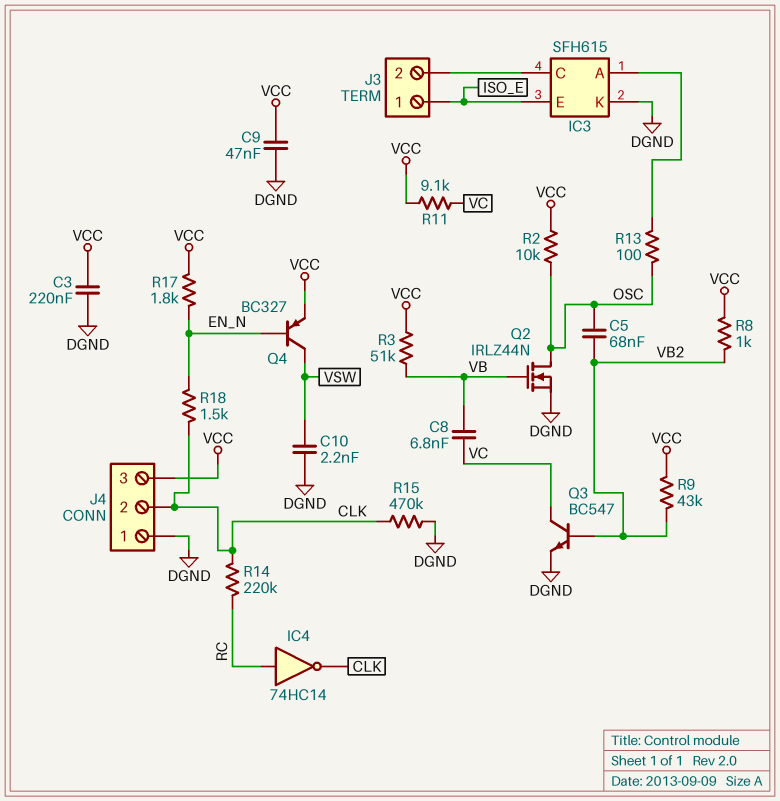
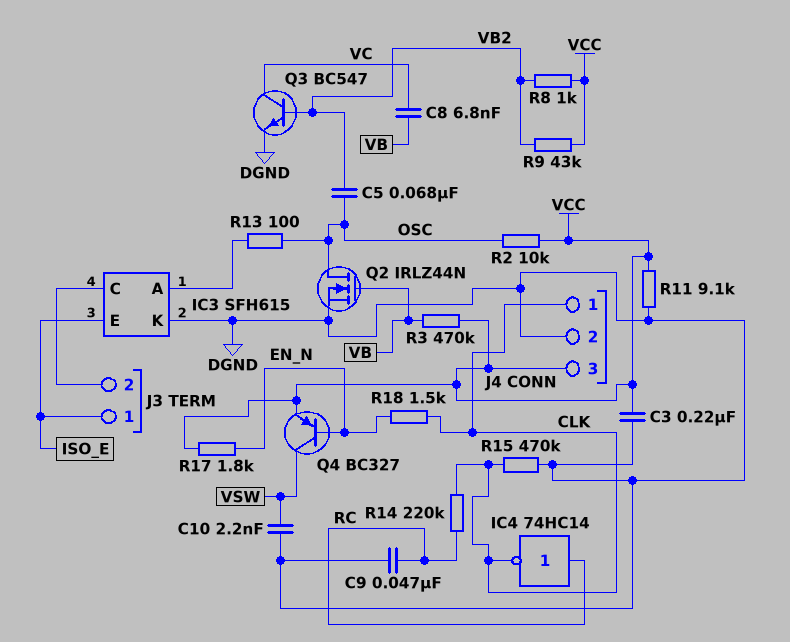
C9: 47nF (DGND, VCC) -> 47nF (DGND, RC)
J4 pin 1: DGND -> CLK
J4 pin 2: CLK -> DGND
R3: 51k (VB, VCC) -> 470k (VB, VCC)
R11: 9.1k (VC, VCC) -> 9.1k (DGND, VCC)

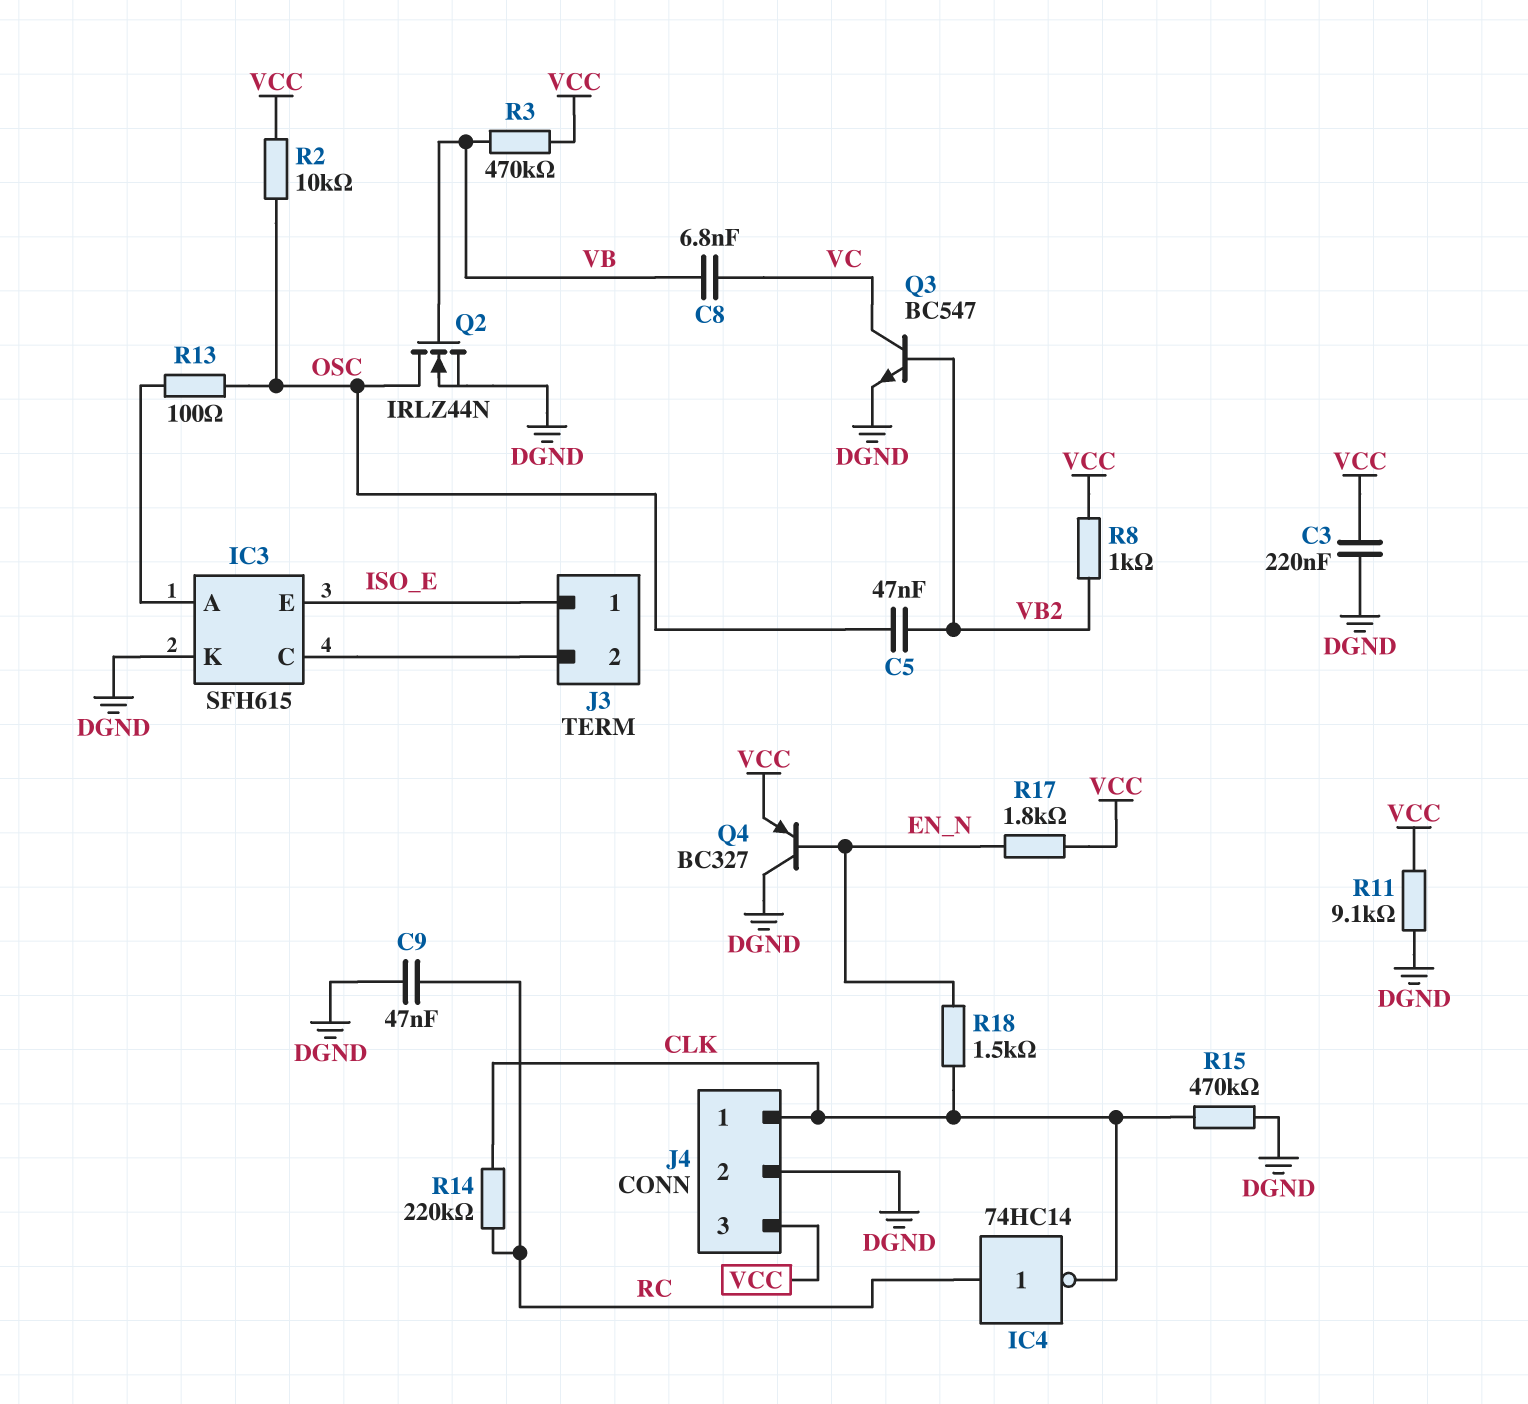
C5: 68nF (OSC, VB2) -> 47nF (OSC, VB2)
C10: 2.2nF (DGND, VSW) -> none
Q4: PNP BC327 (B EN_N, C VSW, E VCC) -> PNP BC327 (B EN_N, C DGND, E VCC)
R9: 43k (VB2, VCC) -> none

